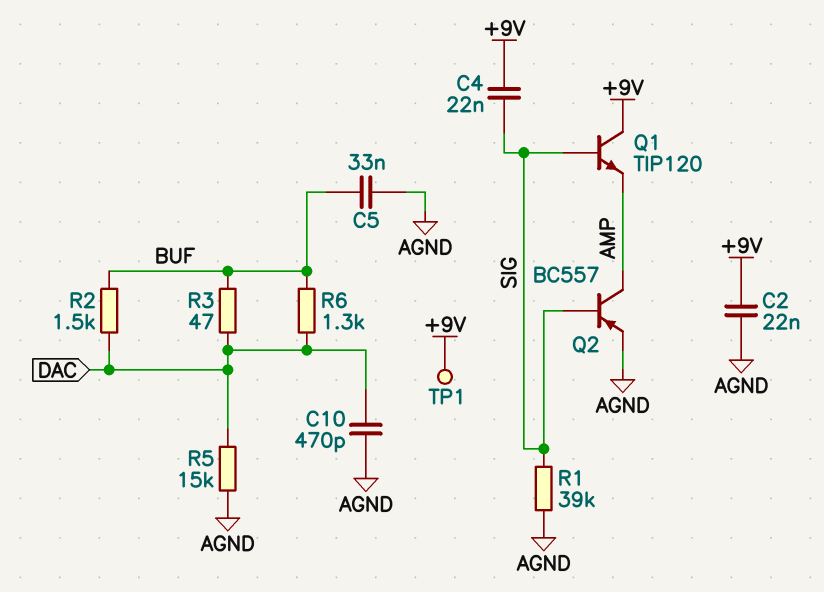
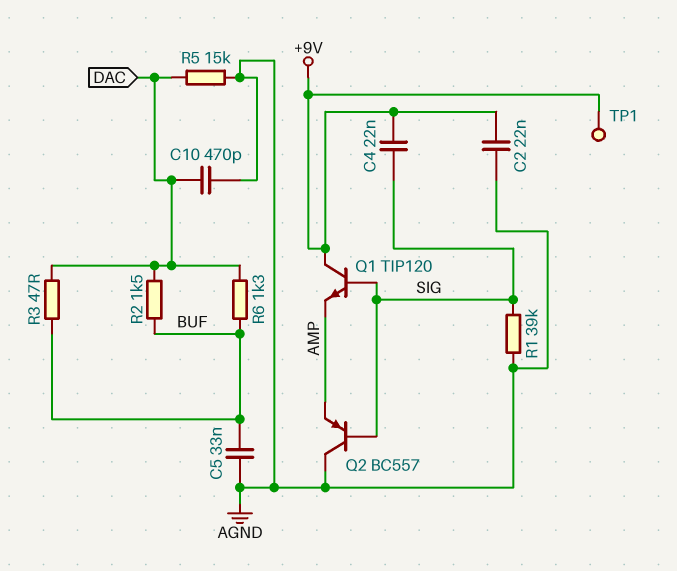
Q2: PNP BC557 (B SIG, C AMP, E AGND) -> PNP BC557 (B SIG, C AGND, E AMP)

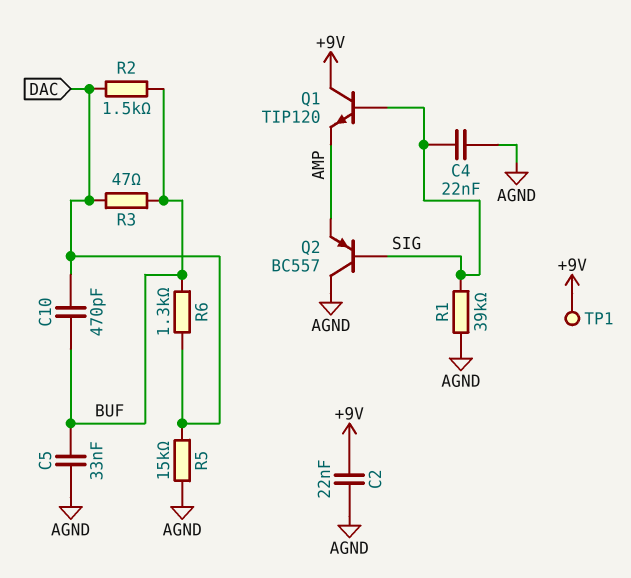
C4: 22nF (+9V, SIG) -> 22nF (AGND, SIG)
C10: 470pF (AGND, DAC) -> 470pF (BUF, DAC)

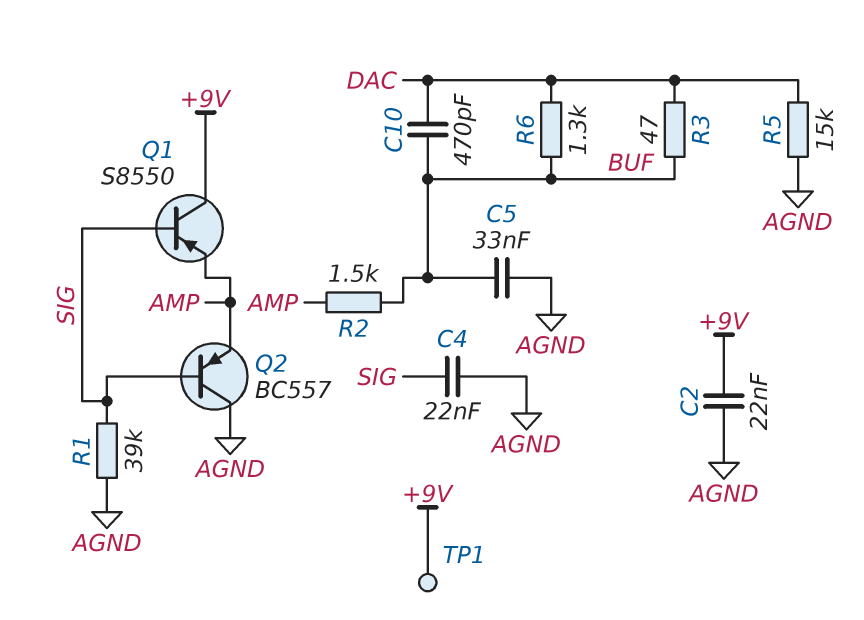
Q1: NPN TIP120 (B SIG, C +9V, E AMP) -> PNP S8550 (B SIG, C +9V, E AMP)
R2: 1.5k (BUF, DAC) -> 1.5k (AMP, BUF)

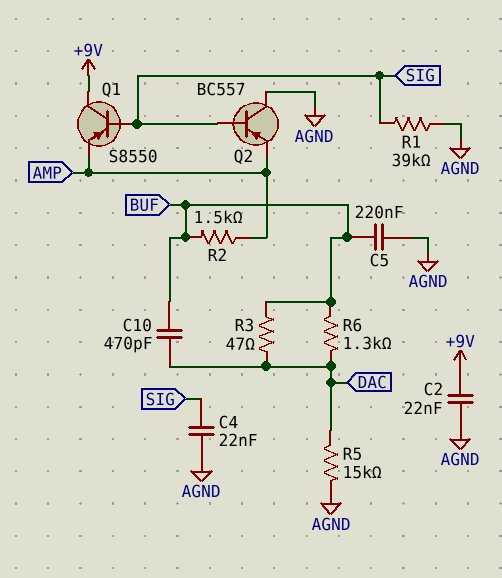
C5: 33nF (AGND, BUF) -> 220nF (AGND, BUF)
TP1: test point (+9V) -> none

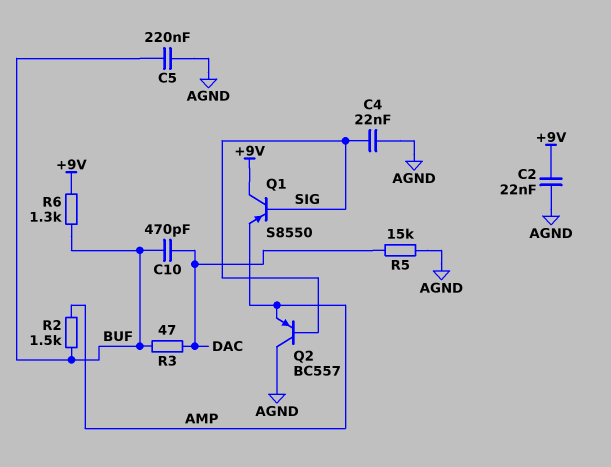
R1: 39k (AGND, SIG) -> none
R6: 1.3k (BUF, DAC) -> 1.3k (+9V, BUF)

